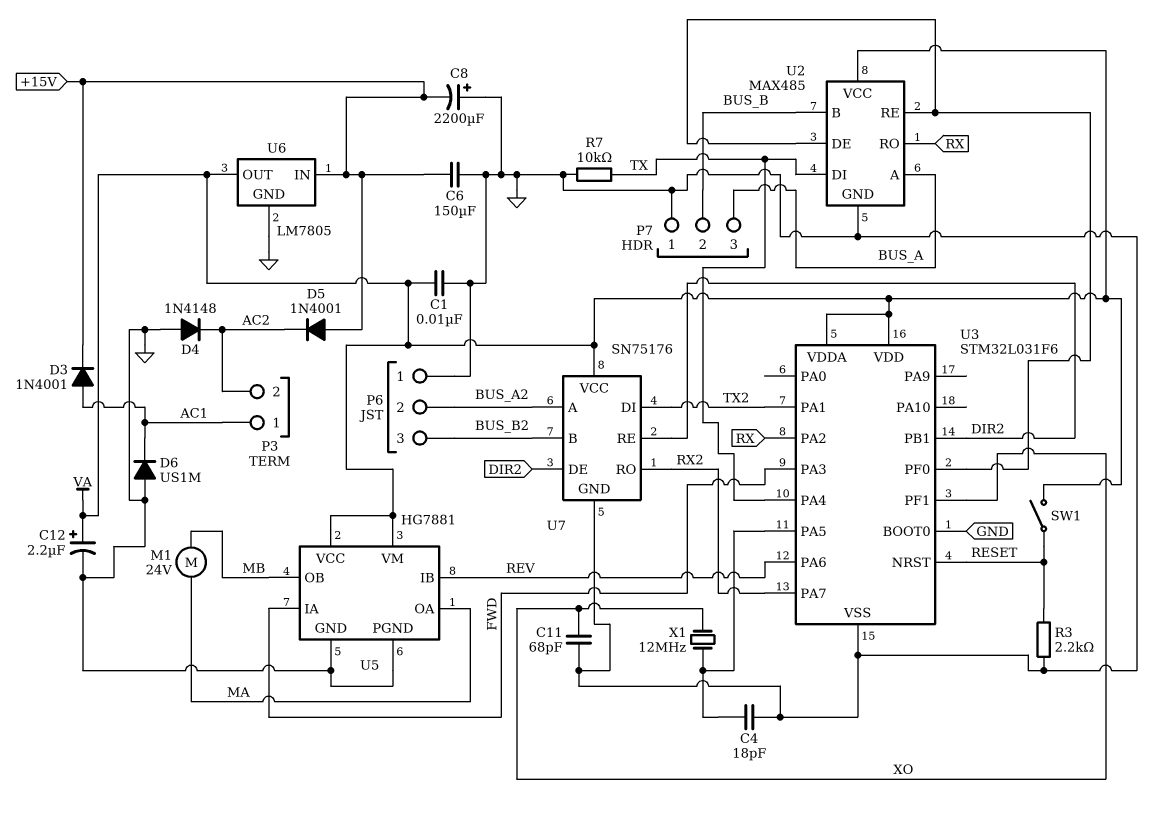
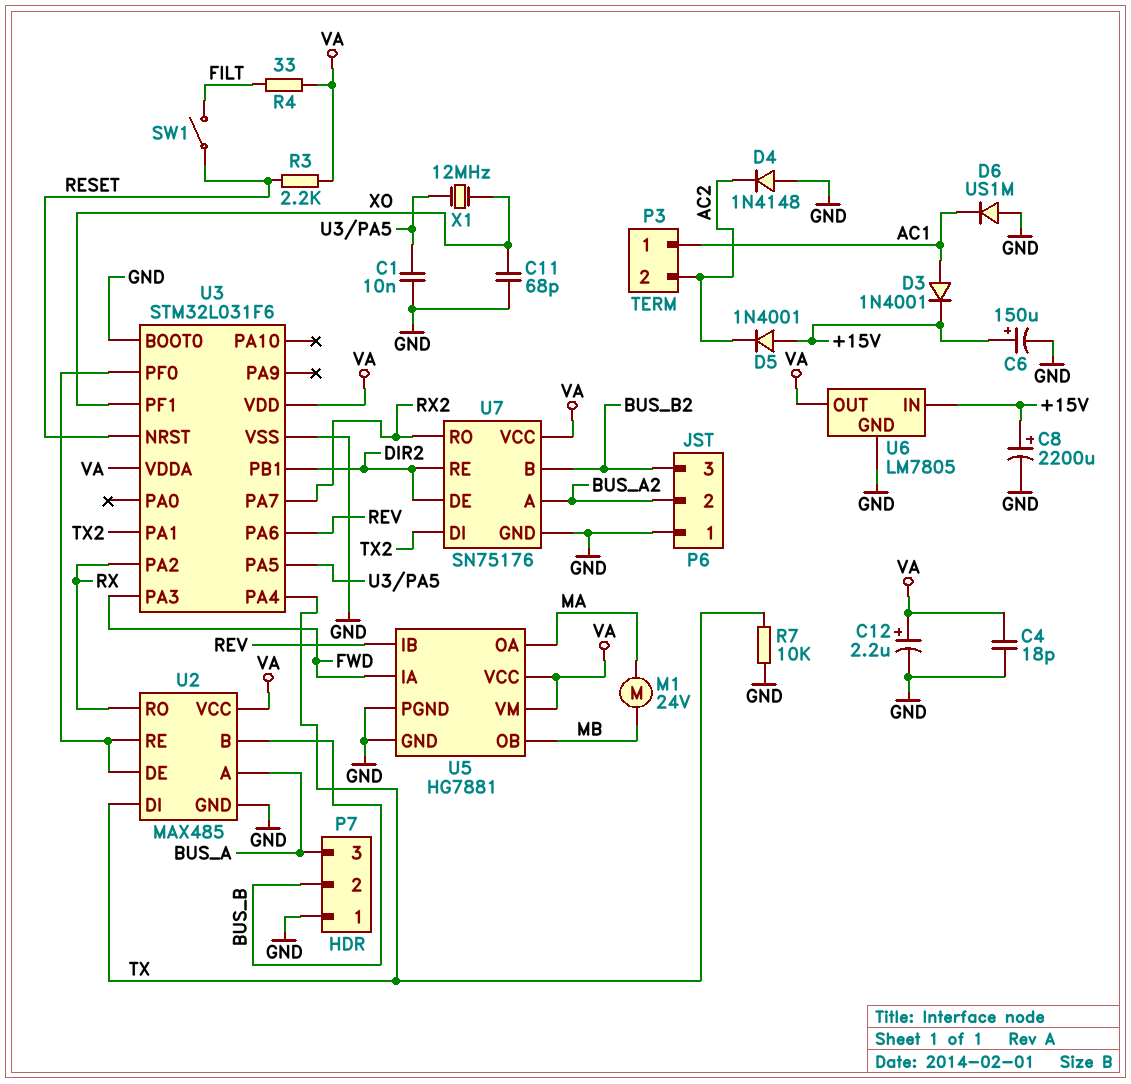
C1: 10nF (GND, VA) -> 10nF (GND, U3/PA5)
C4: 18pF (GND, U3/PA5) -> 18pF (GND, VA)
C6: 150uF (+15V, GND) -> 150uF (plus +15V, minus GND)
C8: 2200uF (plus GND, minus +15V) -> 2200uF (plus +15V, minus GND)
R3: 2.2k (GND, RESET) -> 2.2k (RESET, VA)
R4: none -> 33 (FILT, VA)
SW1: switch (RESET, VA) -> switch (FILT, RESET)

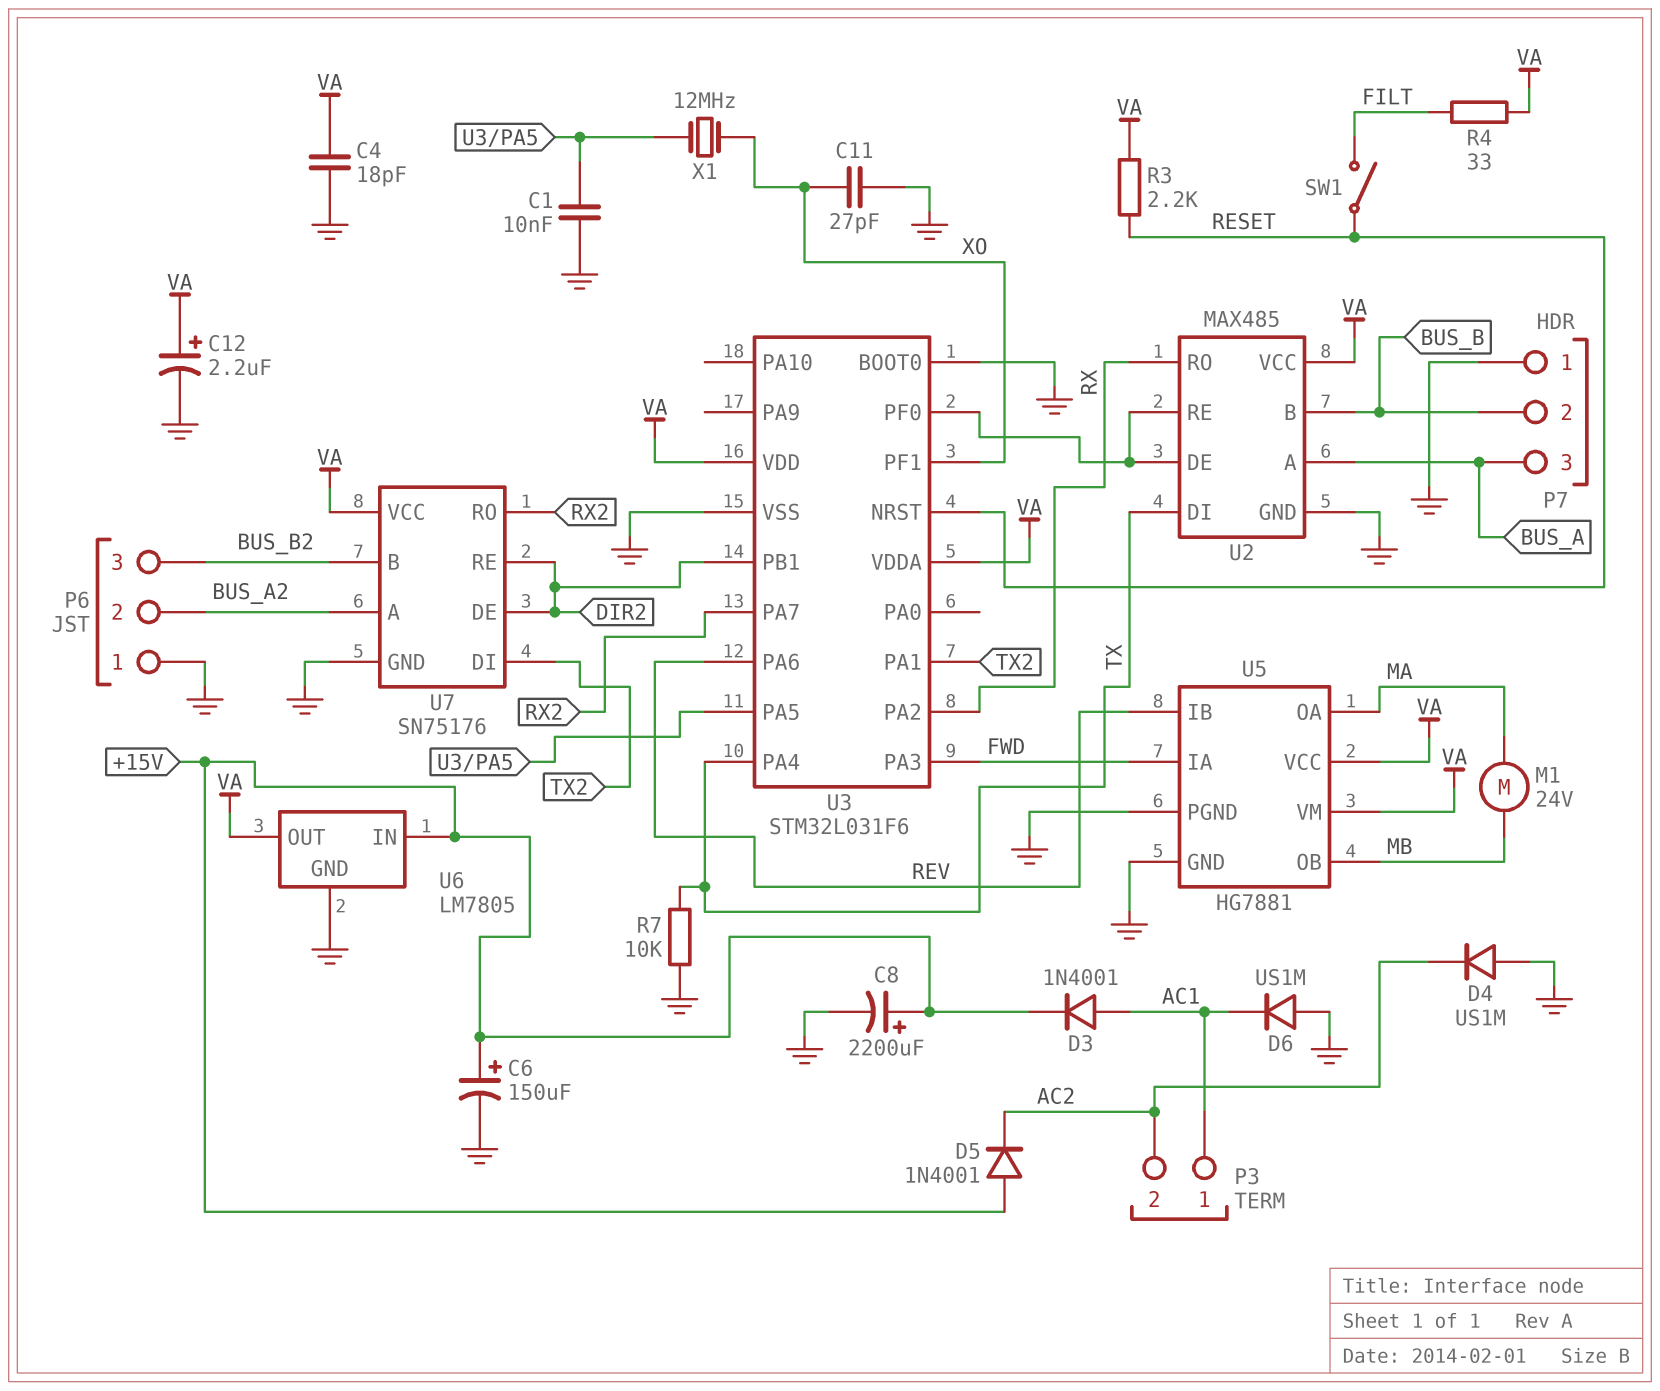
C11: 68pF (GND, XO) -> 27pF (GND, XO)
D4: diode 1N4148 (A GND, K AC2) -> diode US1M (A GND, K AC2)

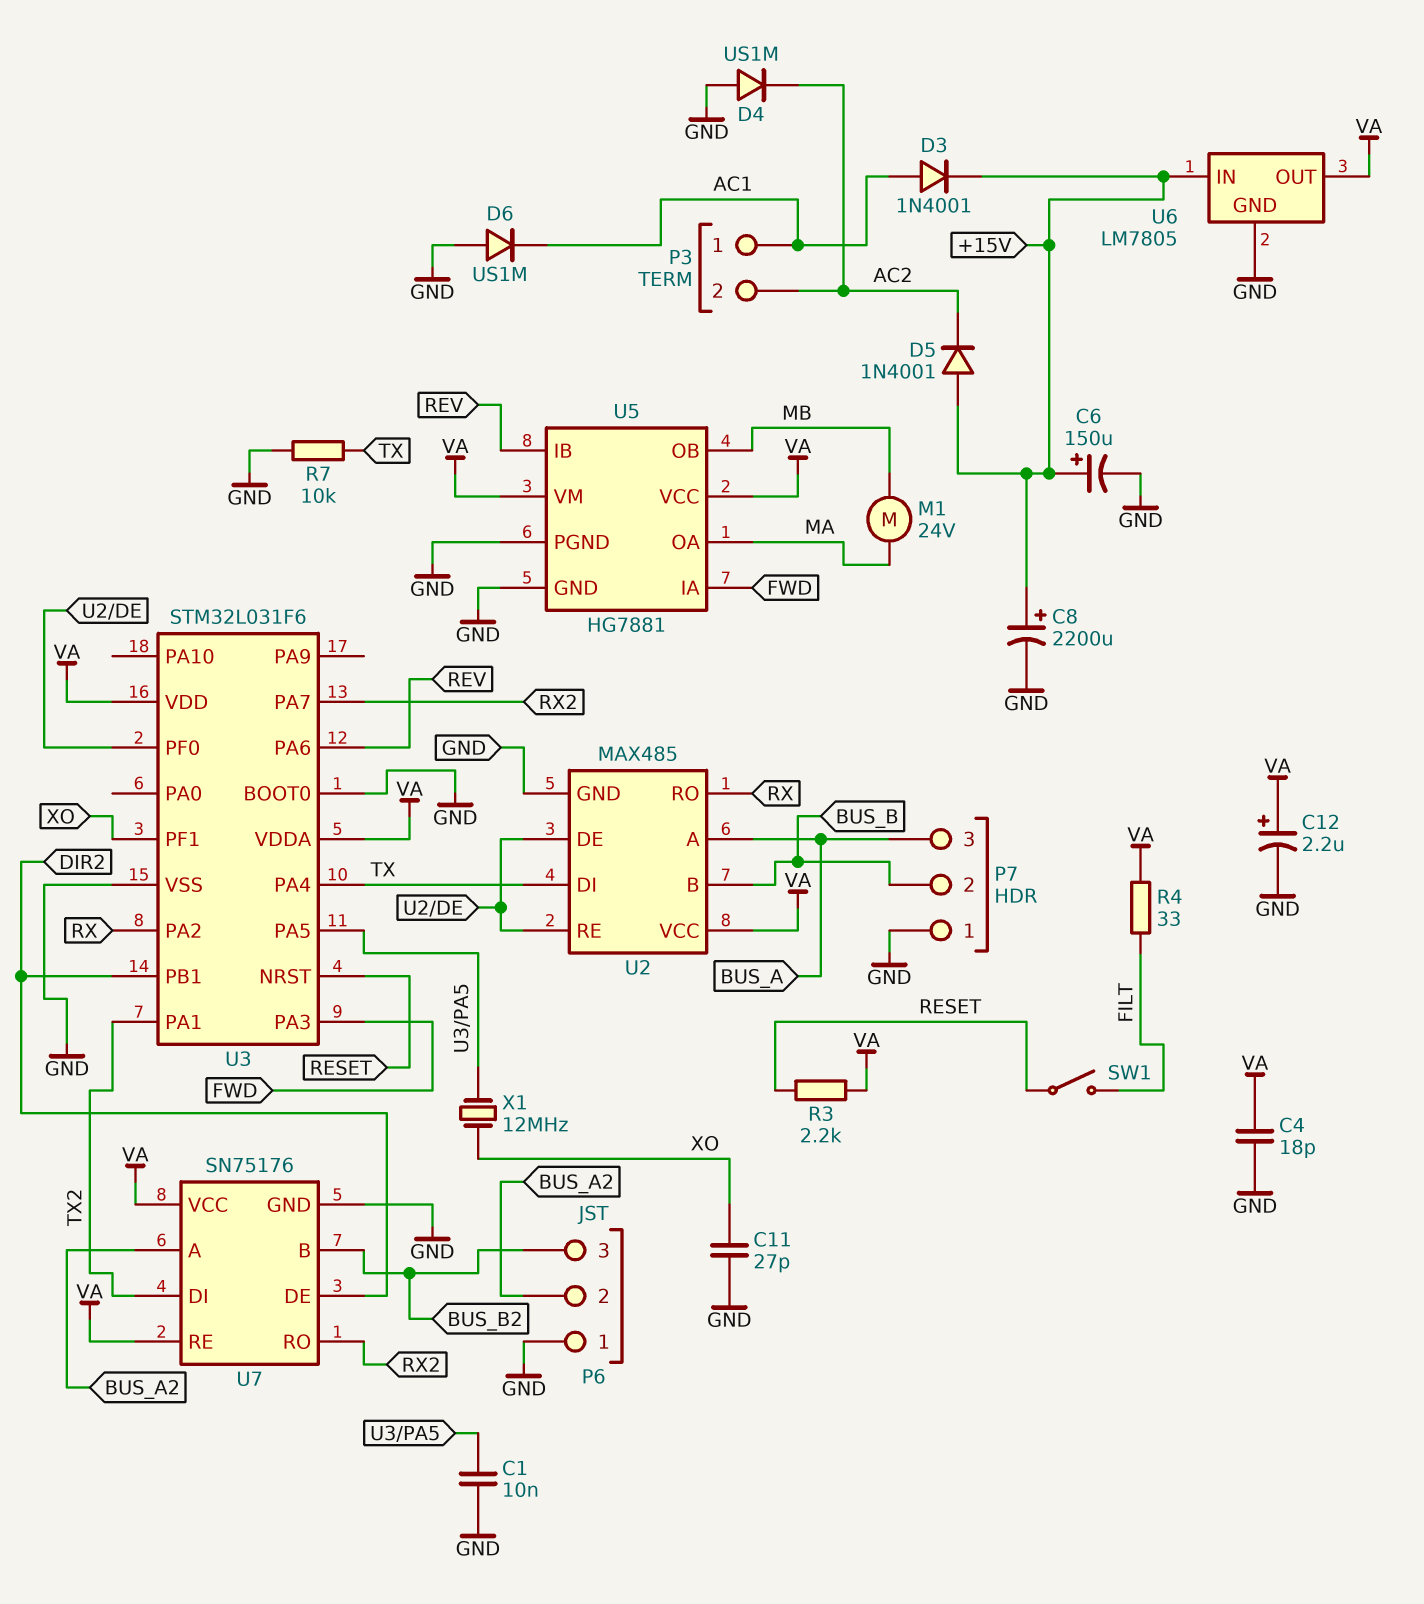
U7 pin RE: DIR2 -> VA

